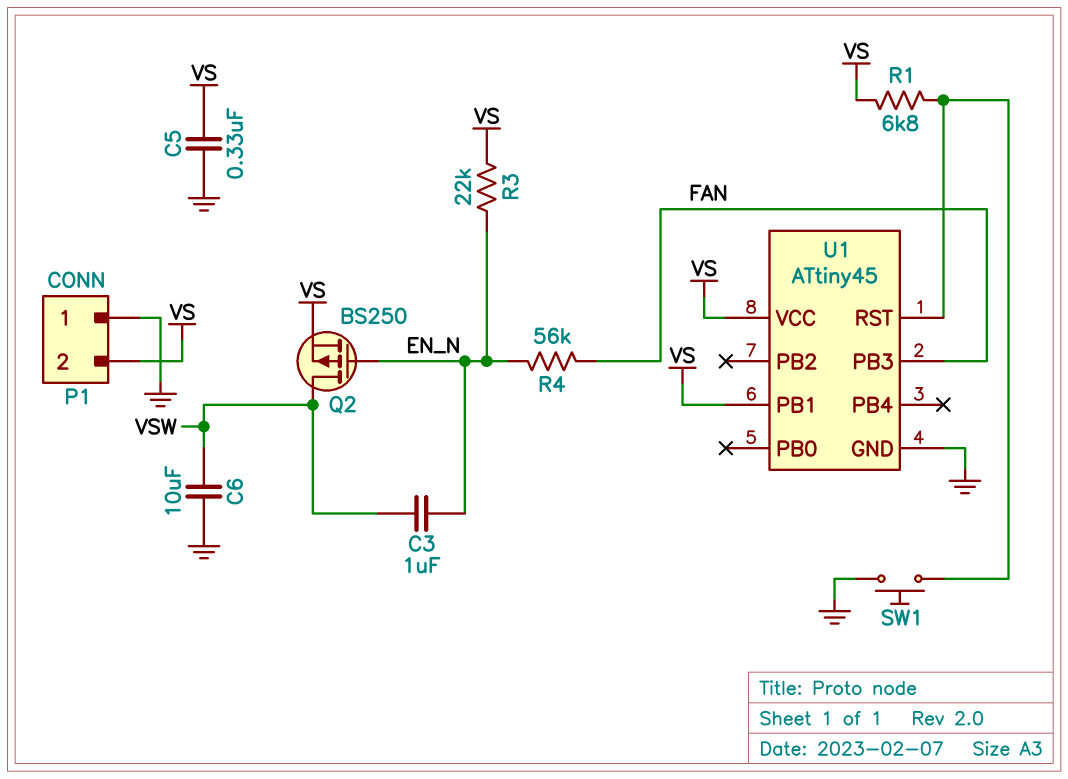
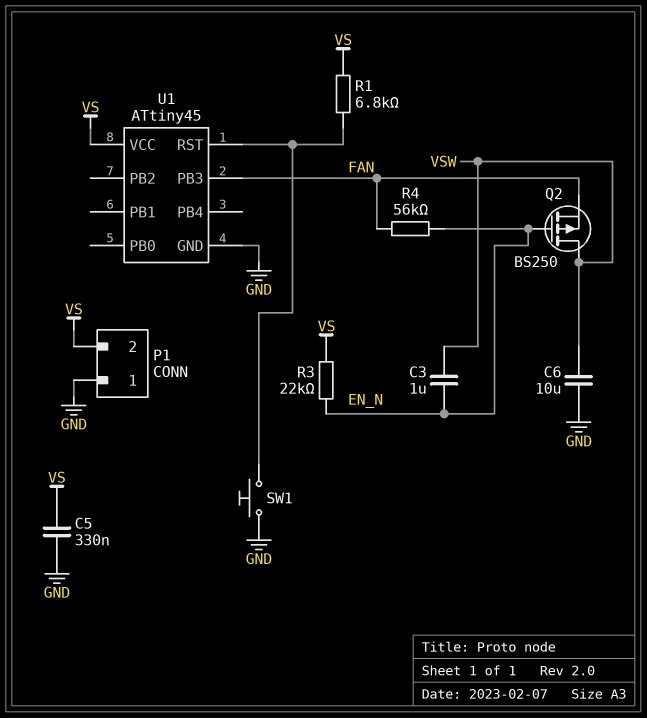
Q2: PMOS BS250 (G EN_N, D VSW, S VS) -> PMOS BS250 (G EN_N, D VSW, S FAN)
U1 pin PB1: VS -> none

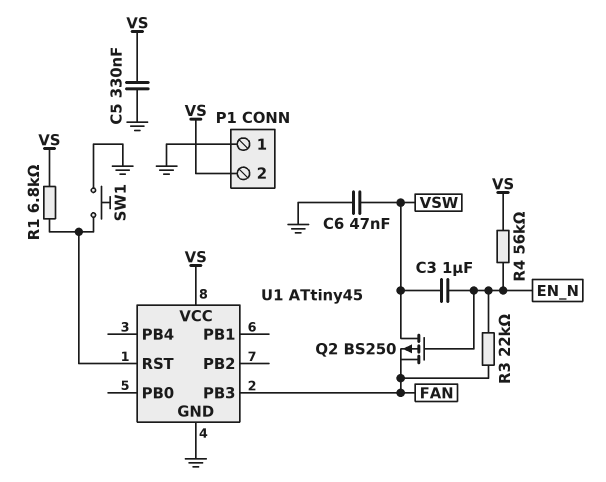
C6: 10uF (GND, VSW) -> 47nF (GND, VSW)
R3: 22k (EN_N, VS) -> 22k (EN_N, FAN)
R4: 56k (EN_N, FAN) -> 56k (EN_N, VS)

